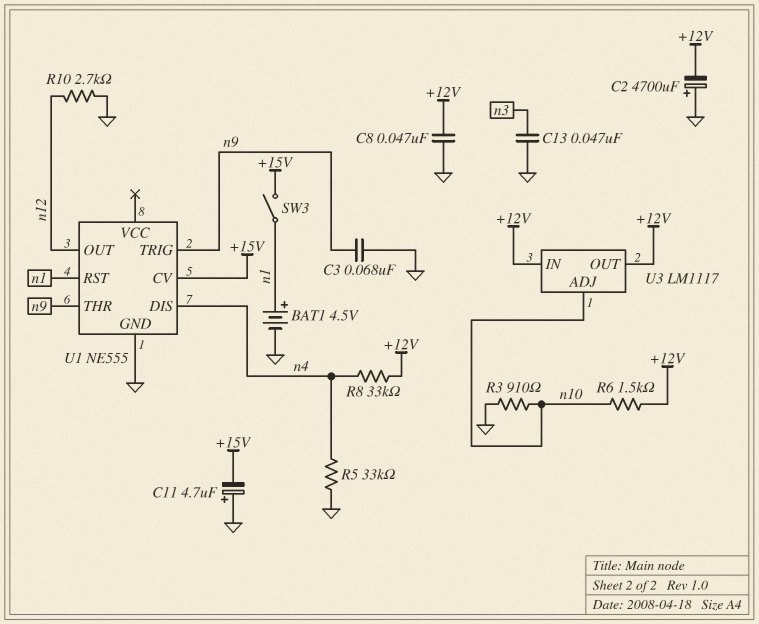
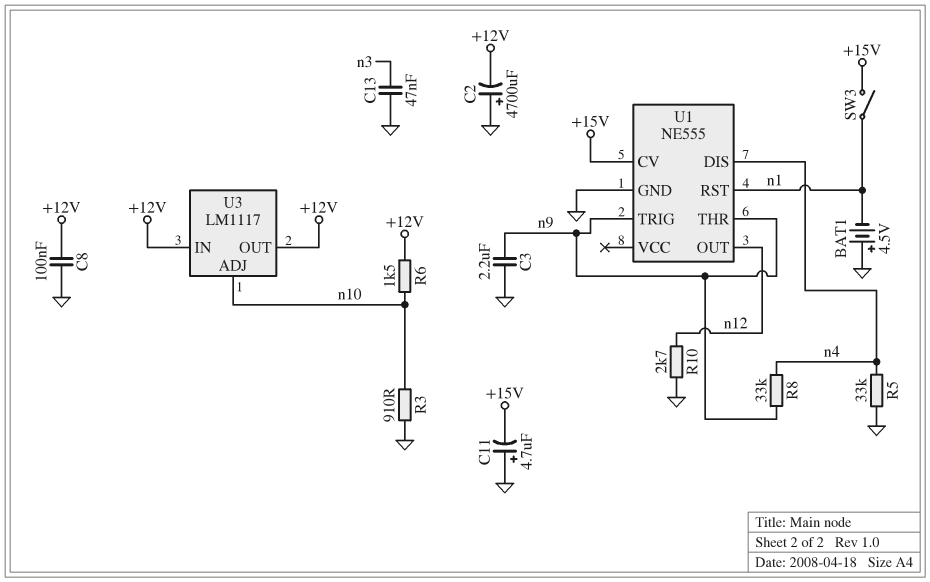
BAT1: 4.5V (plus n1, minus GND) -> 4.5V (plus GND, minus n1)
C3: 68nF (GND, n9) -> 2.2uF (GND, n9)
C8: 47nF (+12V, GND) -> 100nF (+12V, GND)
R8: 33k (+12V, n4) -> 33k (n4, n9)

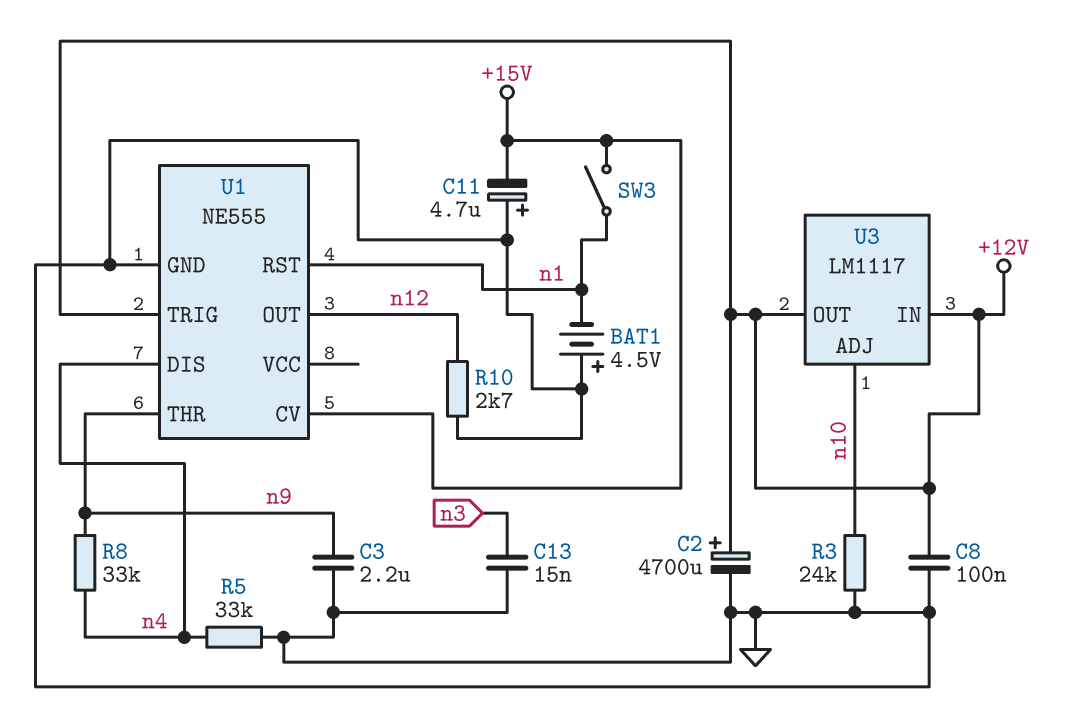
C2: 4700uF (plus GND, minus +12V) -> 4700uF (plus +12V, minus GND)
C13: 47nF (GND, n3) -> 15nF (GND, n3)
R3: 910 (GND, n10) -> 24k (GND, n10)
R6: 1.5k (+12V, n10) -> none
U1 pin TRIG: n9 -> +12V

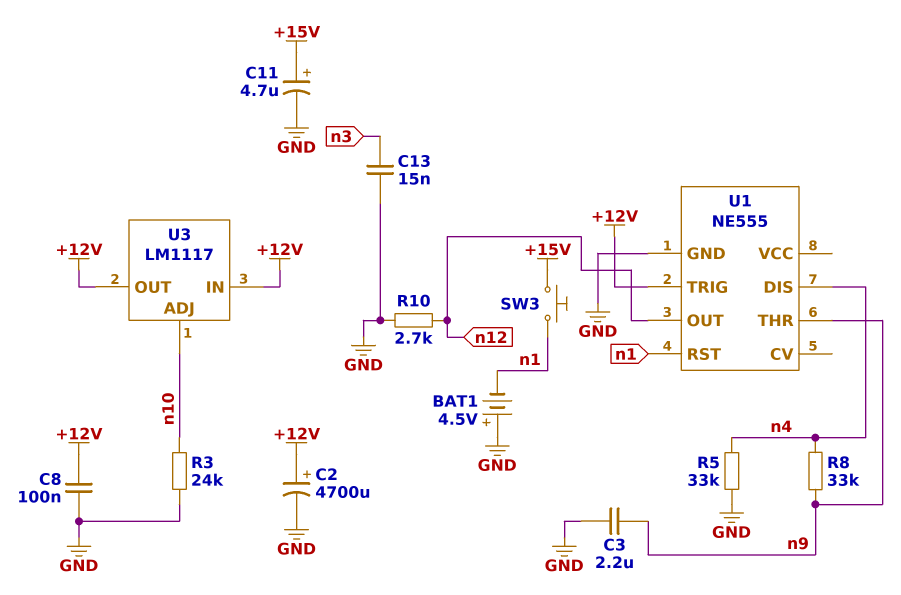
C11: 4.7uF (plus GND, minus +15V) -> 4.7uF (plus +15V, minus GND)
SW3: switch (+15V, n1) -> button (+15V, n1)
U1 pin CV: +15V -> none

